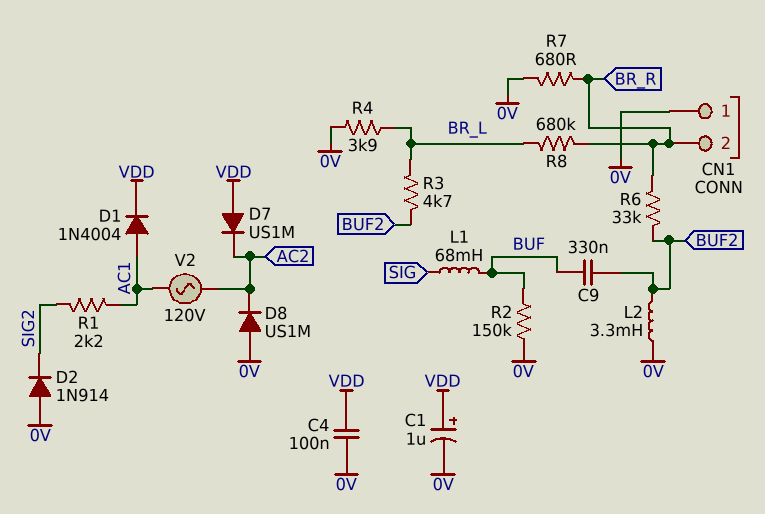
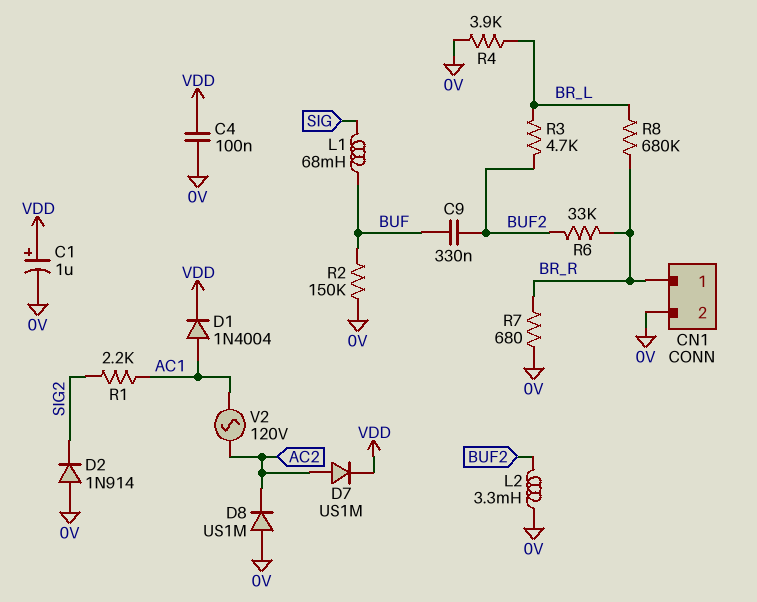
CN1 pin 1: 0V -> BR_R
CN1 pin 2: BR_R -> 0V
D7: diode US1M (A VDD, K AC2) -> diode US1M (A AC2, K VDD)

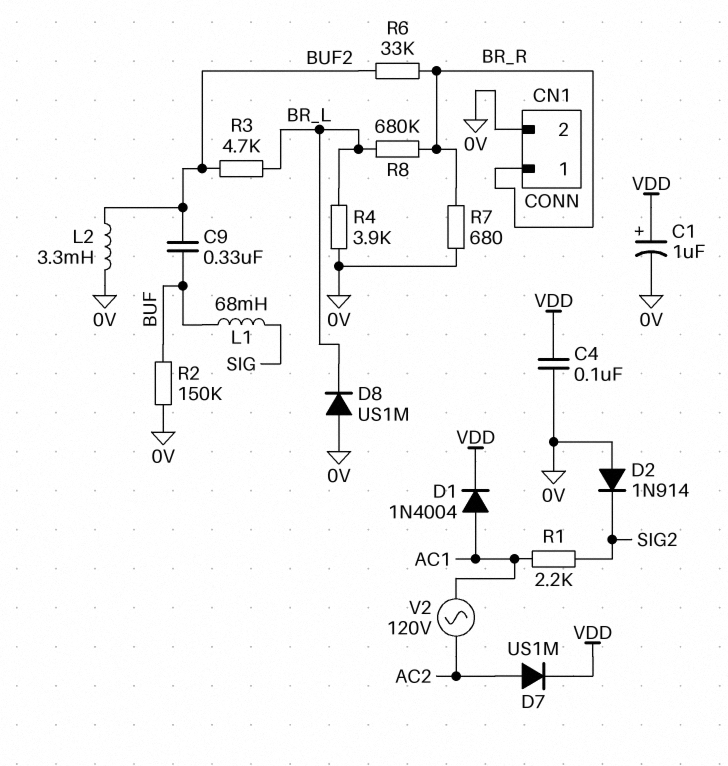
D8: diode US1M (A 0V, K AC2) -> diode US1M (A 0V, K BR_L)

